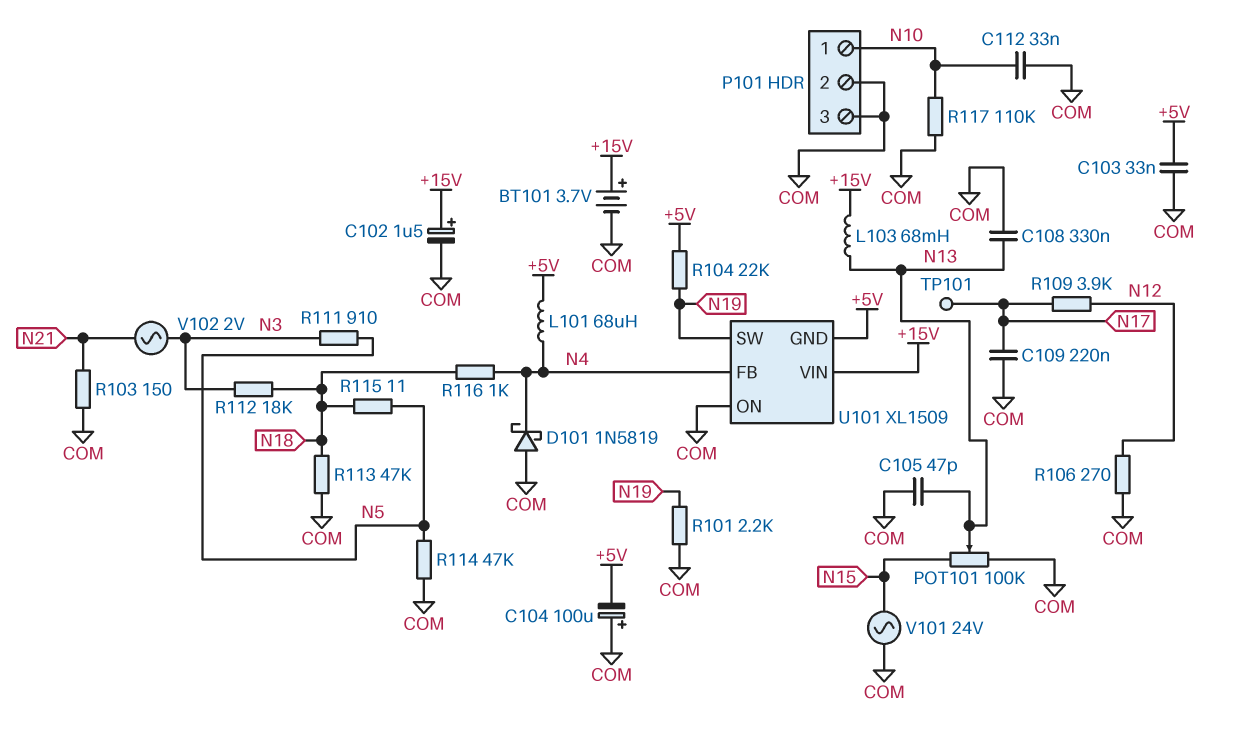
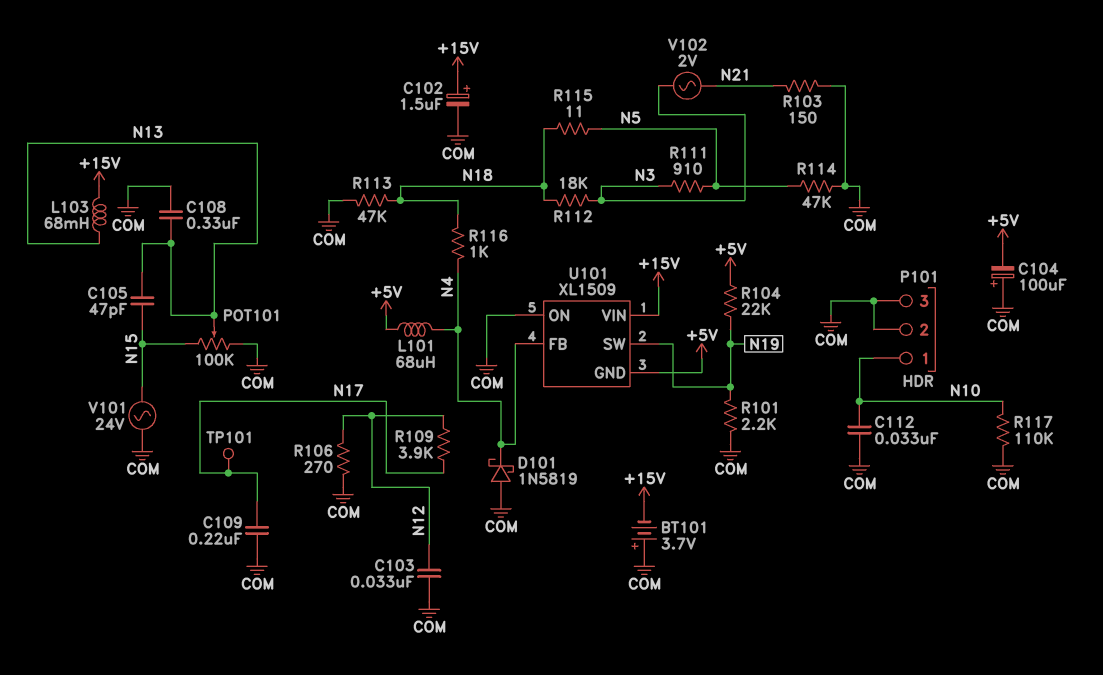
BT101: 3.7V (plus +15V, minus COM) -> 3.7V (plus COM, minus +15V)
C103: 33nF (+5V, COM) -> 33nF (COM, N12)
C105: 47pF (COM, N13) -> 47pF (N13, N15)

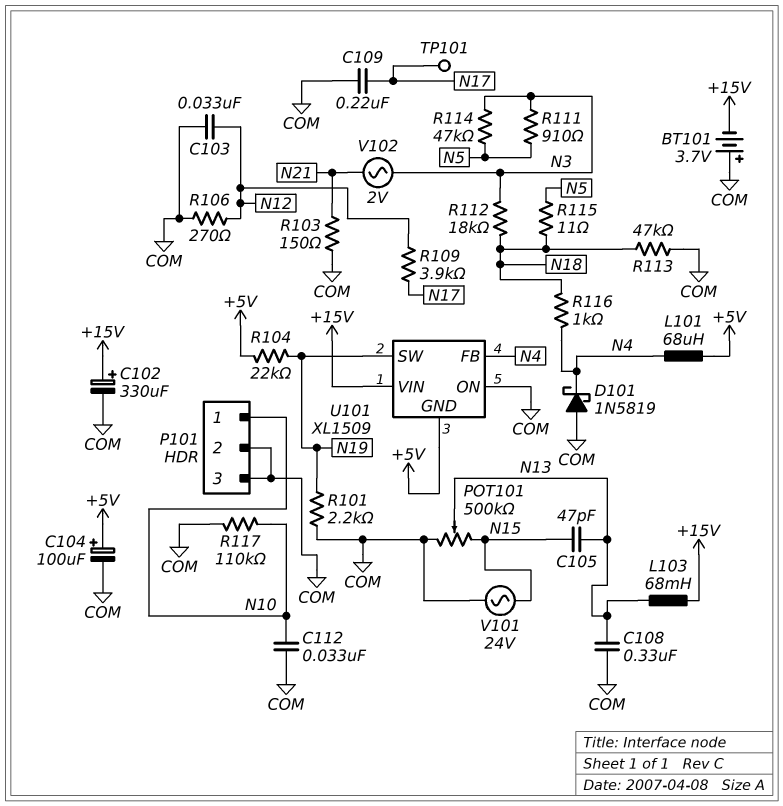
C102: 1.5uF (plus +15V, minus COM) -> 330uF (plus +15V, minus COM)
C104: 100uF (plus COM, minus +5V) -> 100uF (plus +5V, minus COM)
POT101: 100k (COM, N15, wiper N13) -> 500k (COM, N15, wiper N13)
R114: 47k (COM, N5) -> 47k (N3, N5)

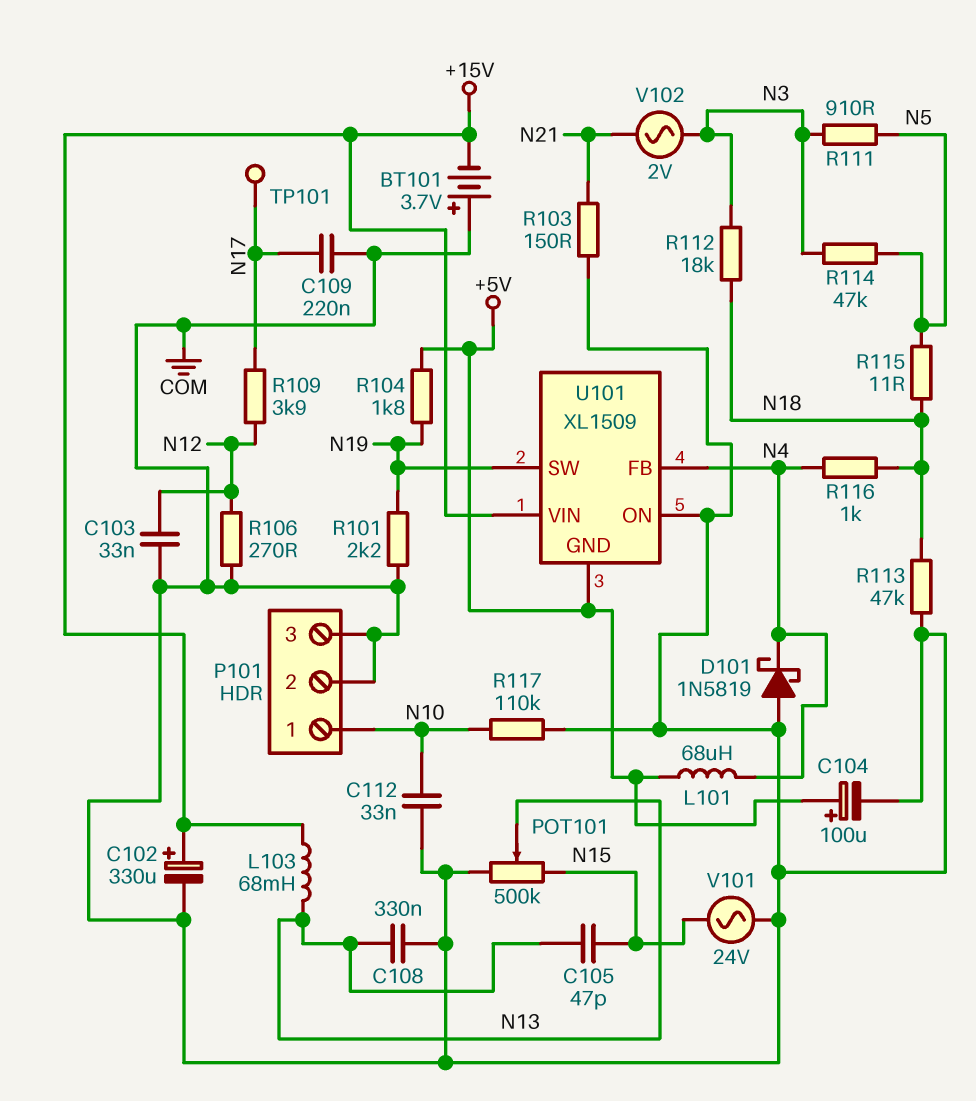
R104: 22k (+5V, N19) -> 1.8k (+5V, N19)

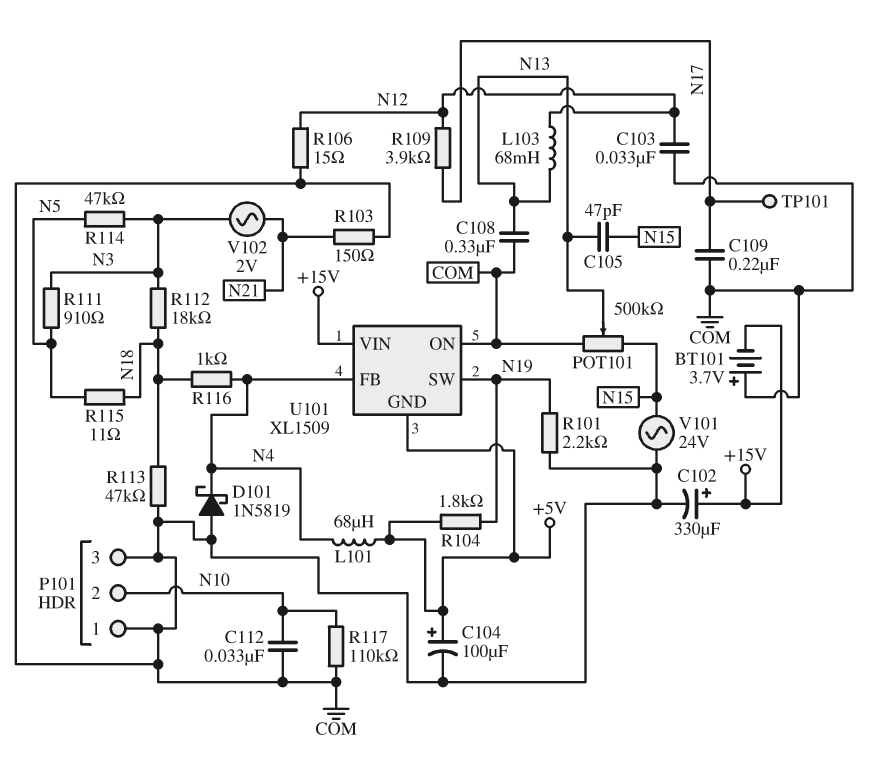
L103: 68mH (+15V, N13) -> 68mH (N12, N13)
P101 pin 1: N10 -> COM
P101 pin 2: COM -> N10
R106: 270 (COM, N12) -> 15 (COM, N12)

